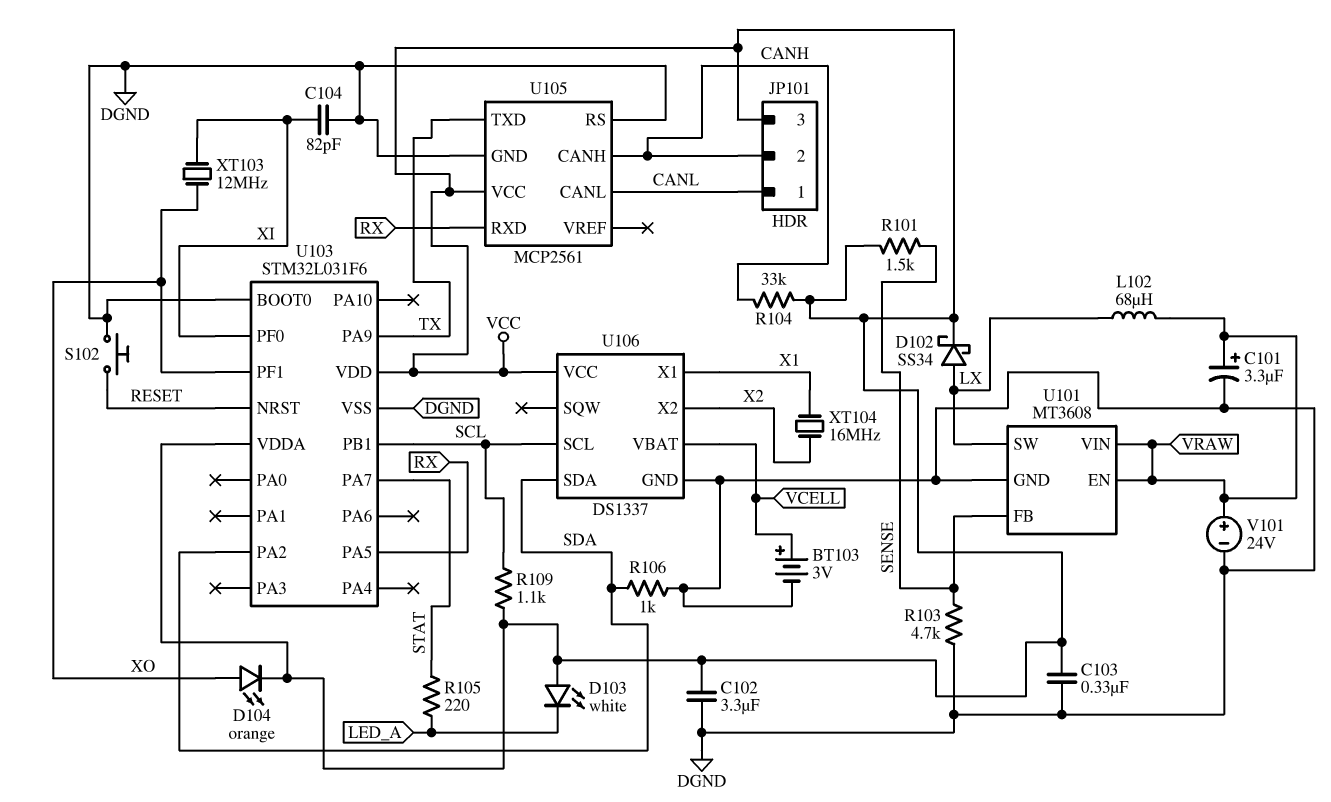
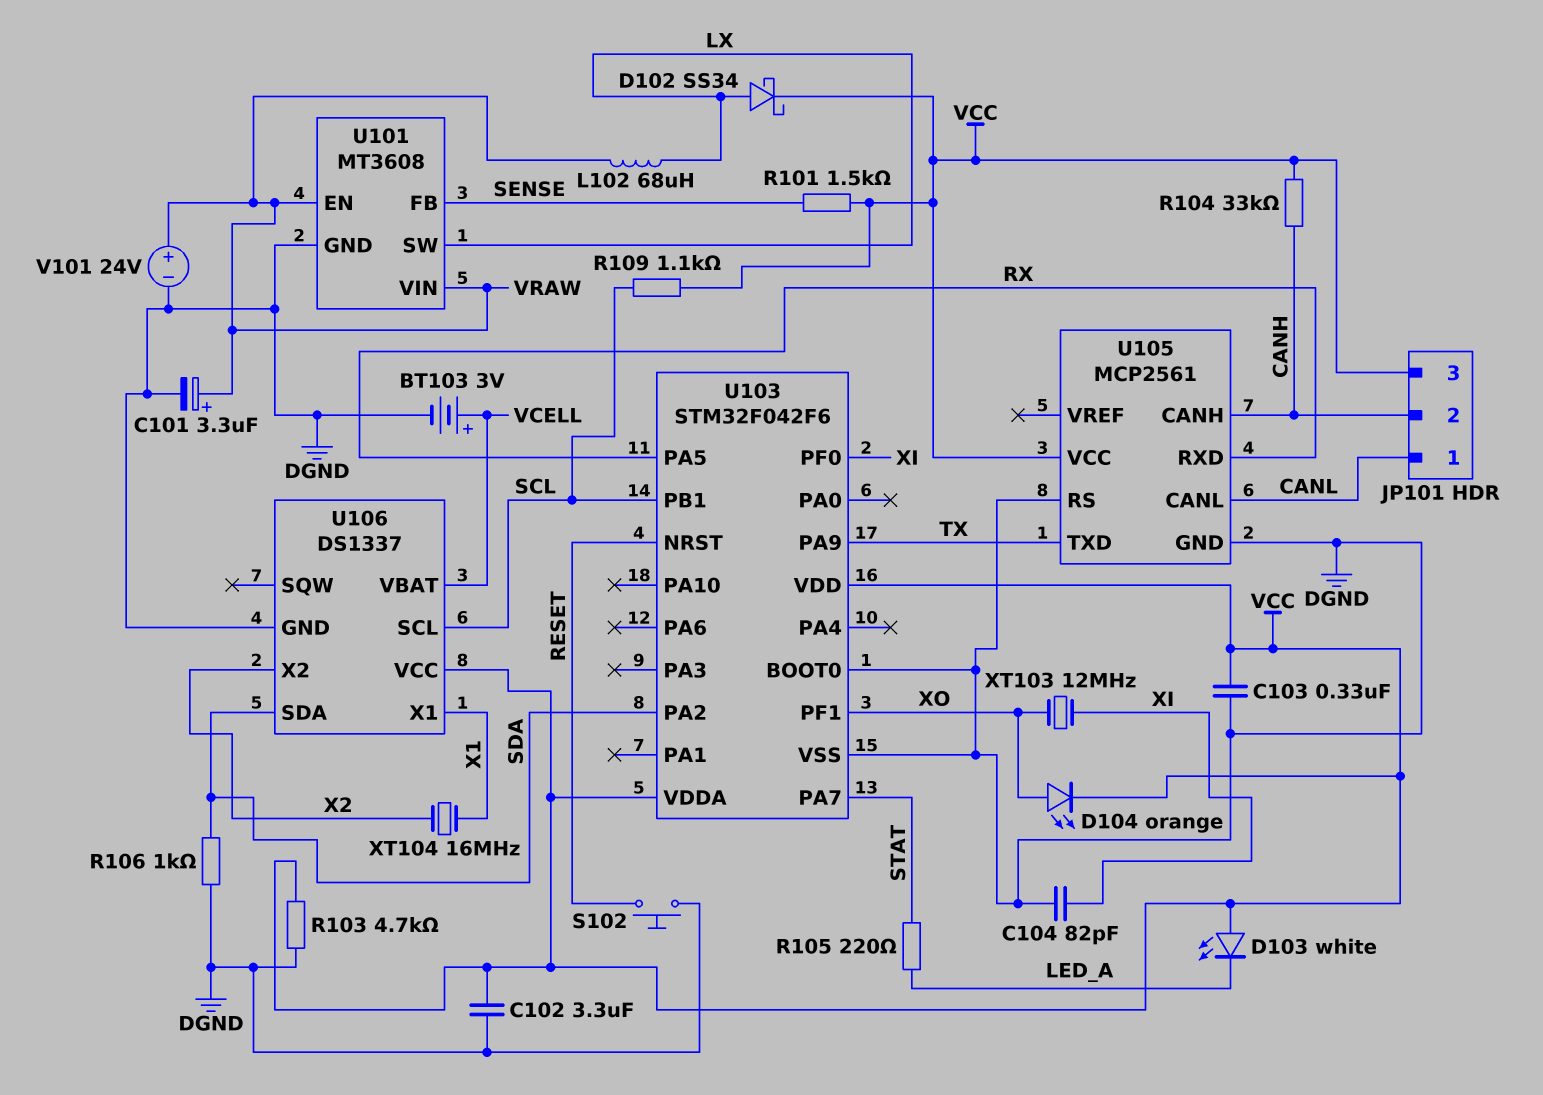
R103: 4.7k (DGND, SENSE) -> 4.7k (DGND, VCC)
U103: STM32L031F6 -> STM32F042F6

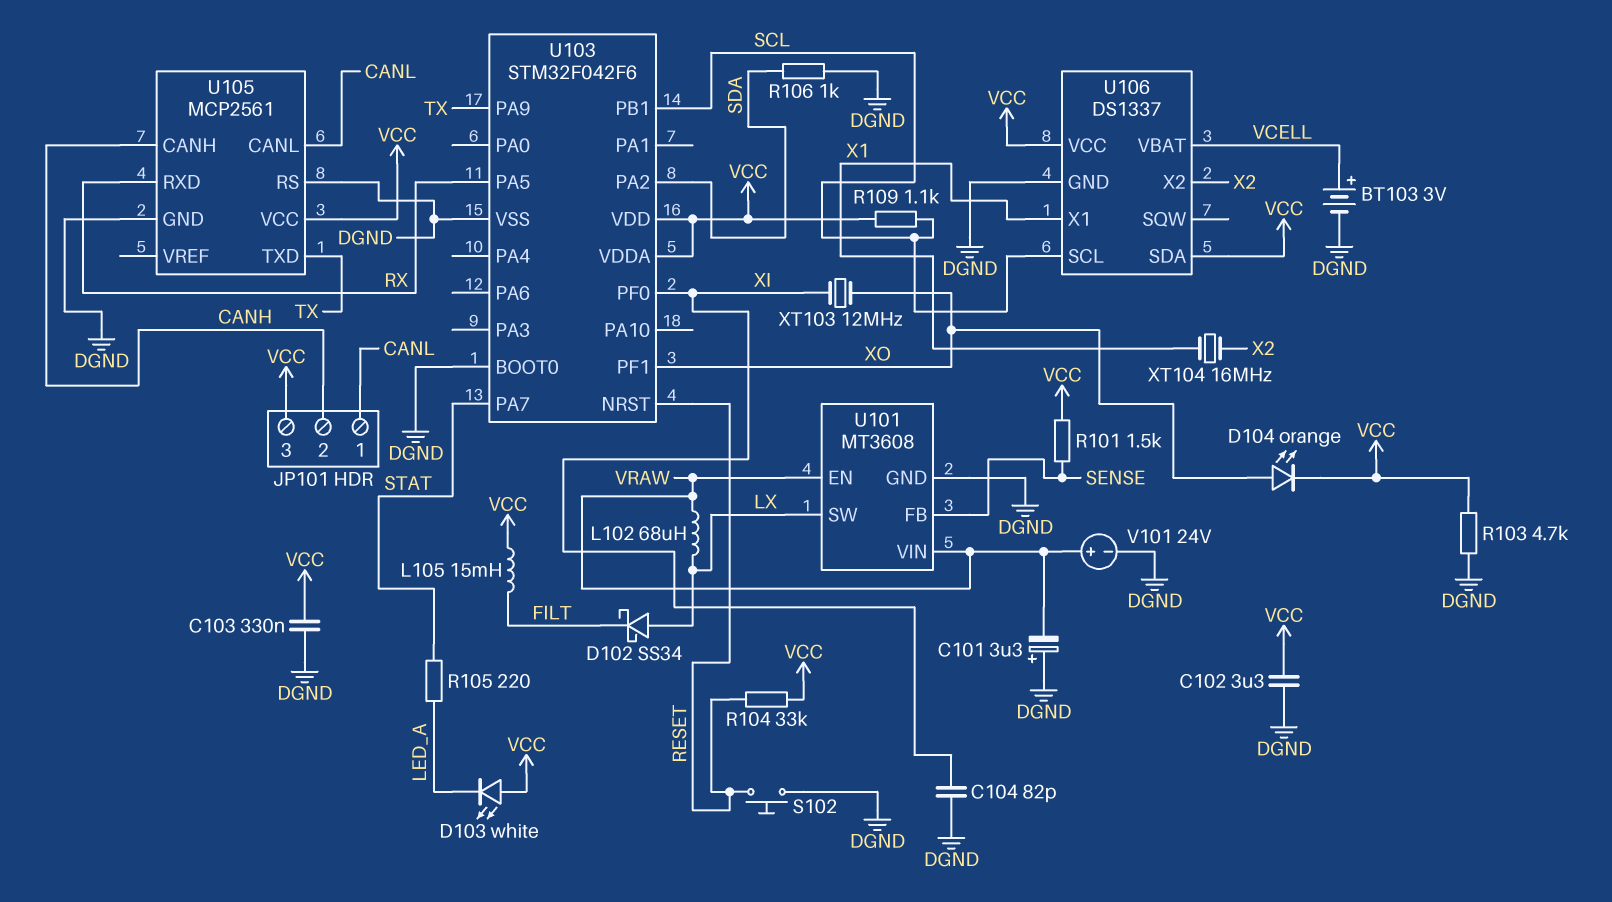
C101: 3.3uF (plus VRAW, minus DGND) -> 3.3uF (plus DGND, minus VRAW)
D102: schottky SS34 (A LX, K VCC) -> schottky SS34 (A LX, K FILT)
L105: none -> 15mH (FILT, VCC)
R104: 33k (CANH, VCC) -> 33k (RESET, VCC)
U106 pin SDA: SDA -> VCC

